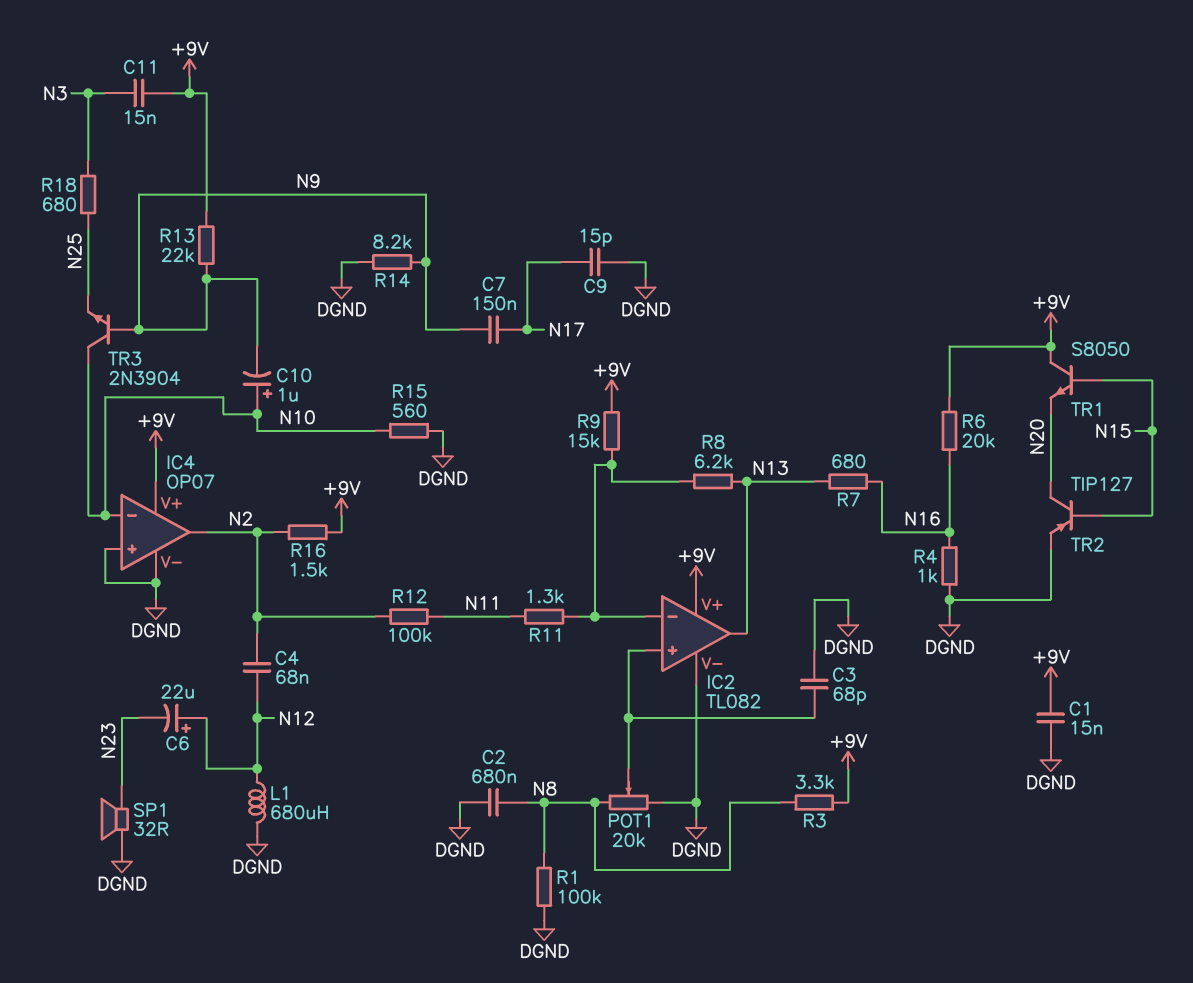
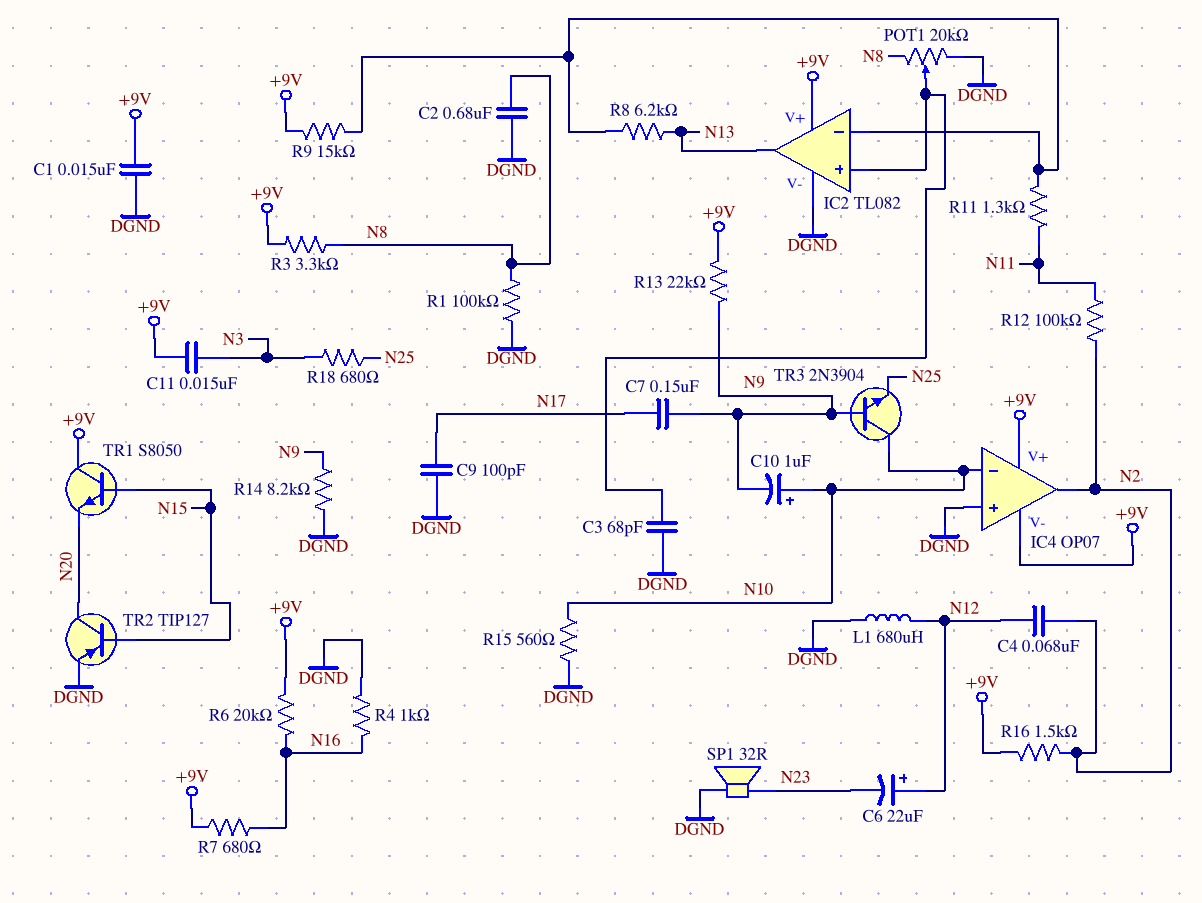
C9: 15pF (DGND, N17) -> 100pF (DGND, N17)
IC4 pin V-: DGND -> +9V
R7: 680 (N13, N16) -> 680 (+9V, N16)

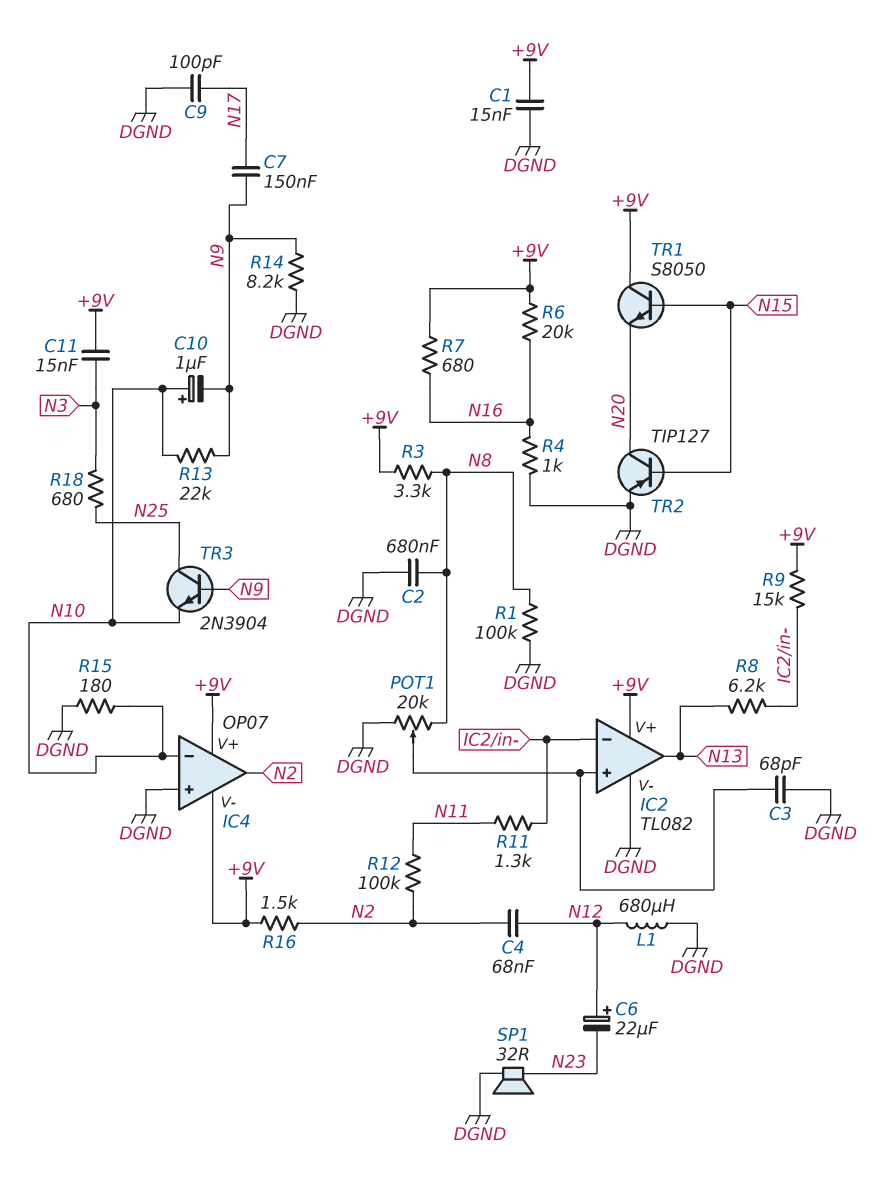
R13: 22k (+9V, N9) -> 22k (N9, N10)
R15: 560 (DGND, N10) -> 180 (DGND, N10)
TR3: NPN 2N3904 (B N9, C N10, E N25) -> NPN 2N3904 (B N9, C N25, E N10)

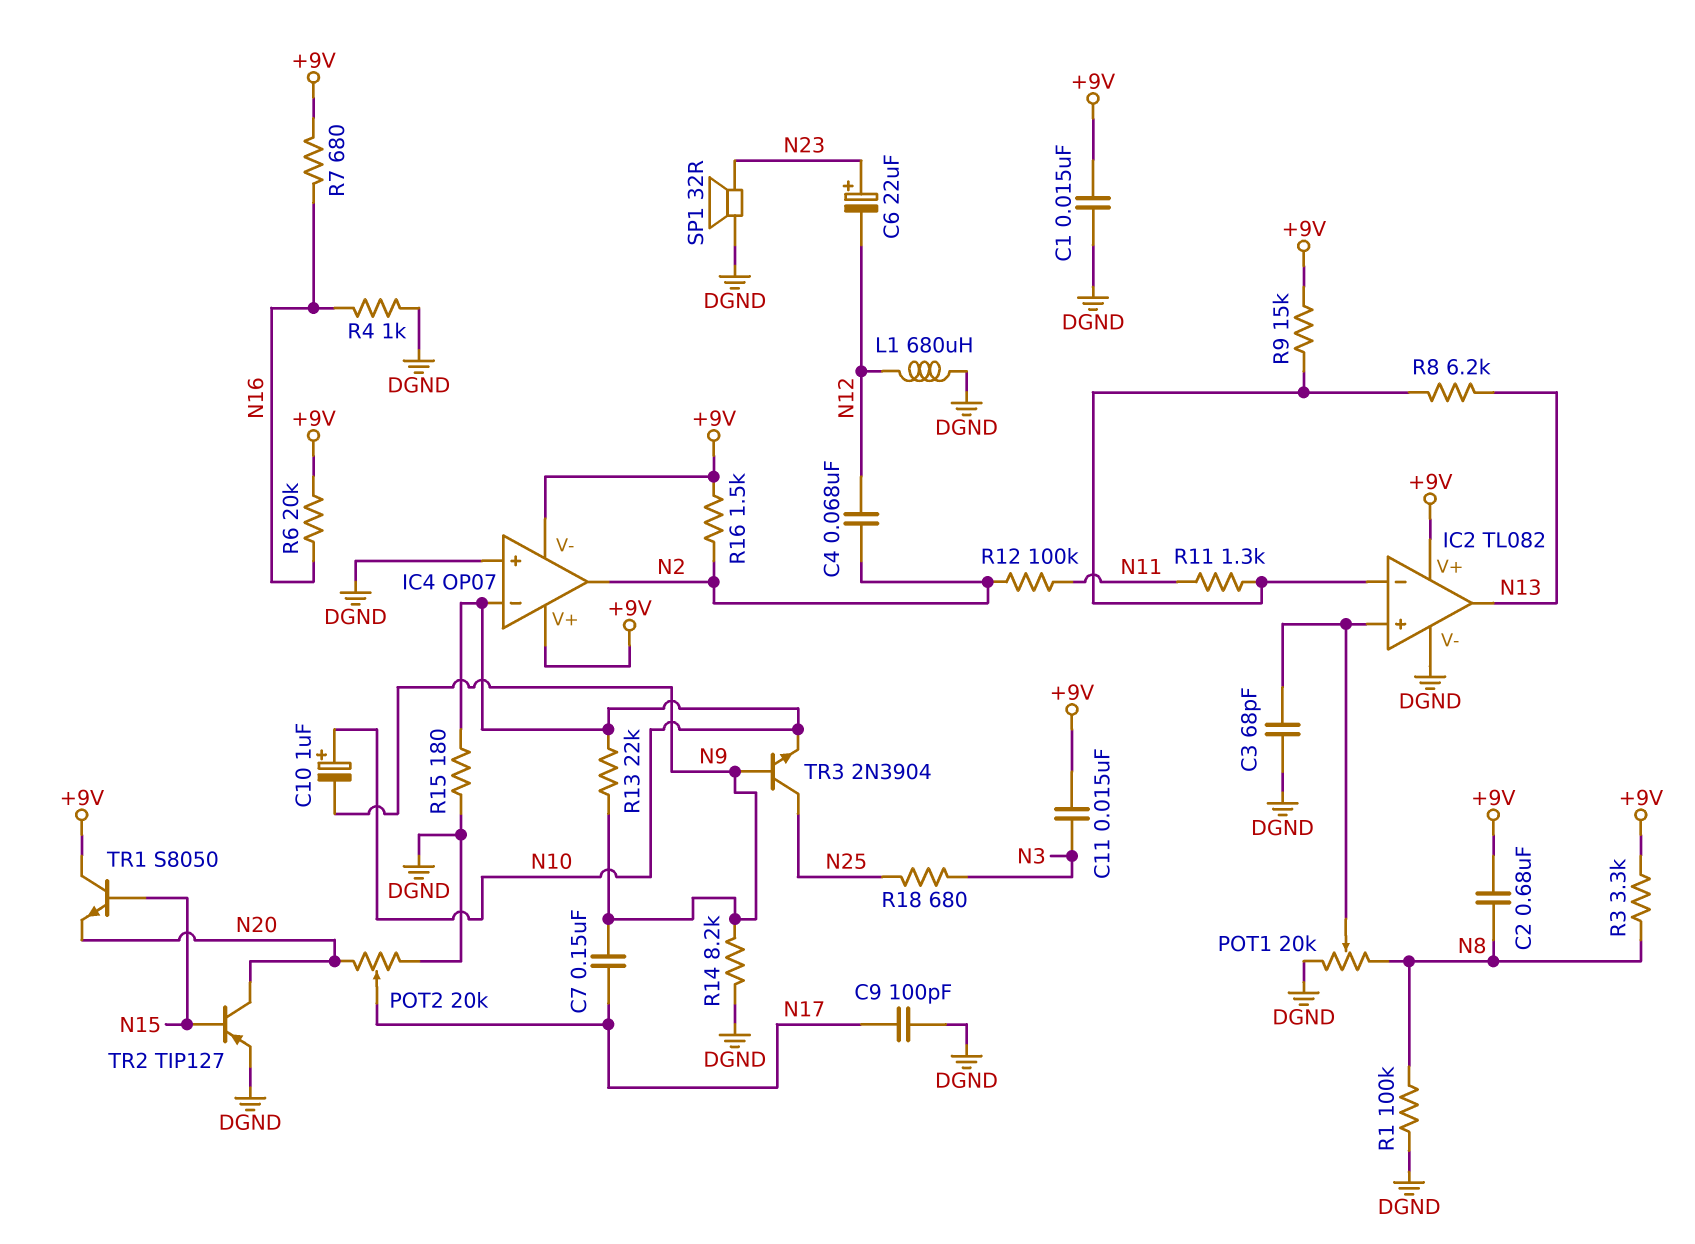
C2: 680nF (DGND, N8) -> 680nF (+9V, N8)
C6: 22uF (plus N12, minus N23) -> 22uF (plus N23, minus N12)
POT2: none -> 20k (DGND, N20, wiper N17)

